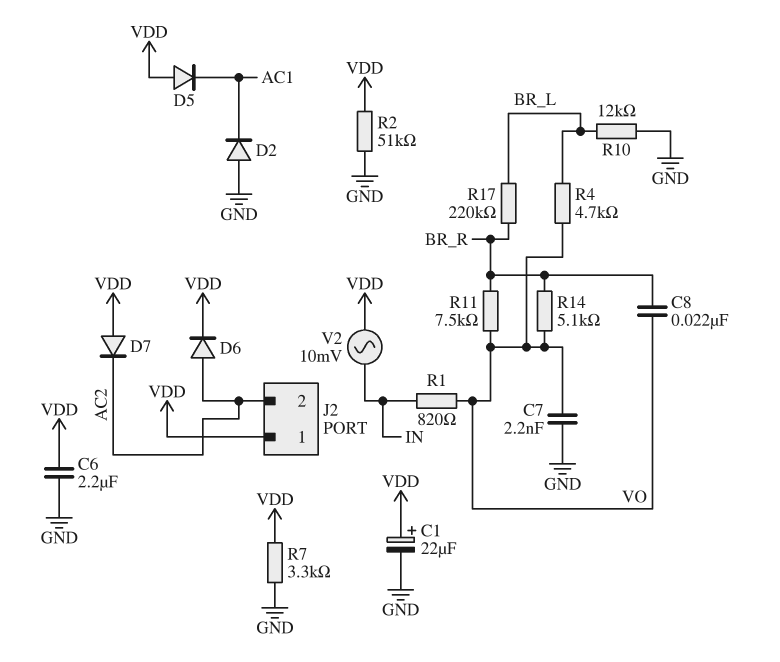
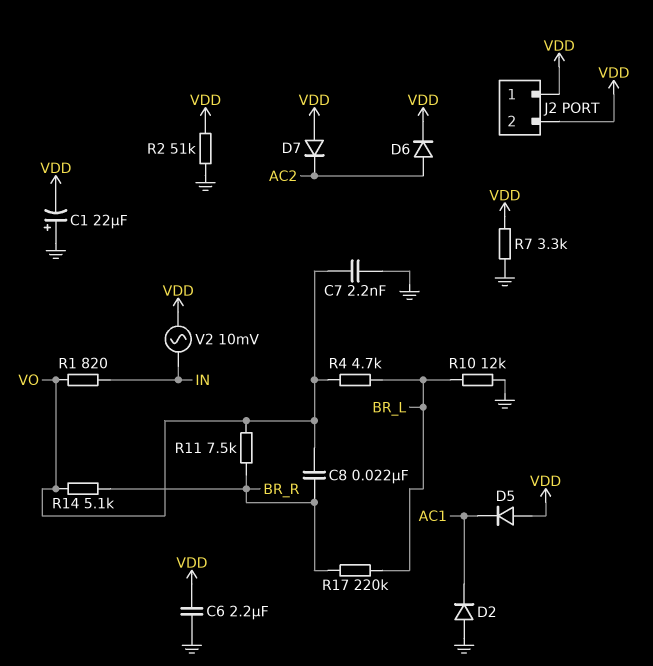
C1: 22uF (plus VDD, minus GND) -> 22uF (plus GND, minus VDD)
J2 pin 2: AC2 -> VDD

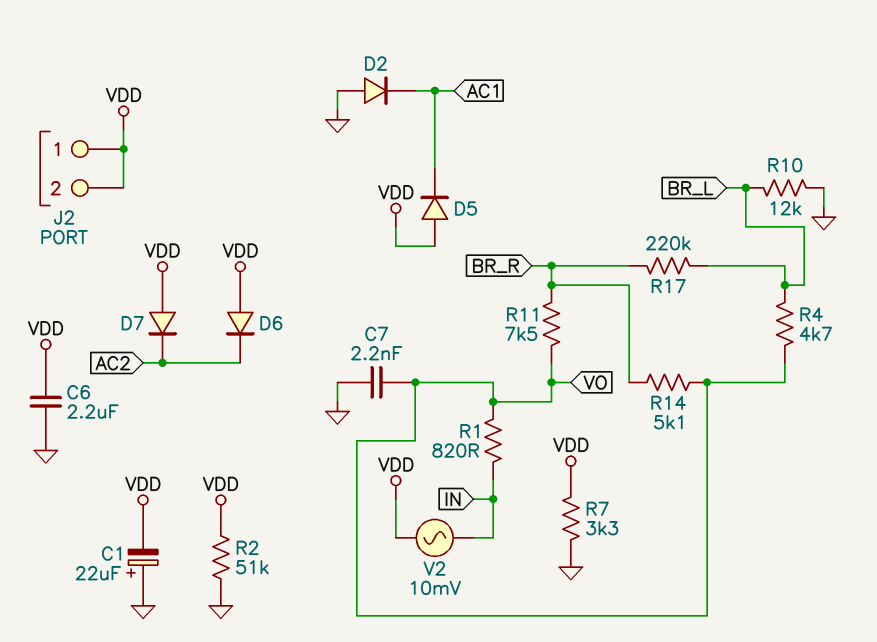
C8: 22nF (BR_R, VO) -> none
D6: diode (A AC2, K VDD) -> diode (A VDD, K AC2)

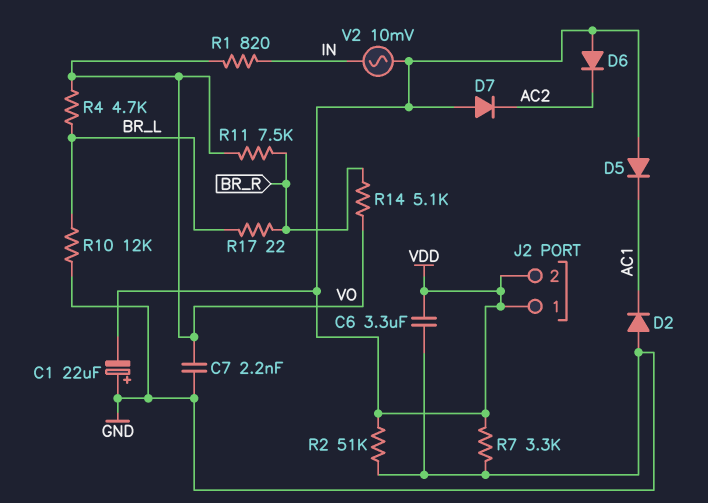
C6: 2.2uF (GND, VDD) -> 3.3uF (GND, VDD)
R17: 220k (BR_L, BR_R) -> 22 (BR_L, BR_R)

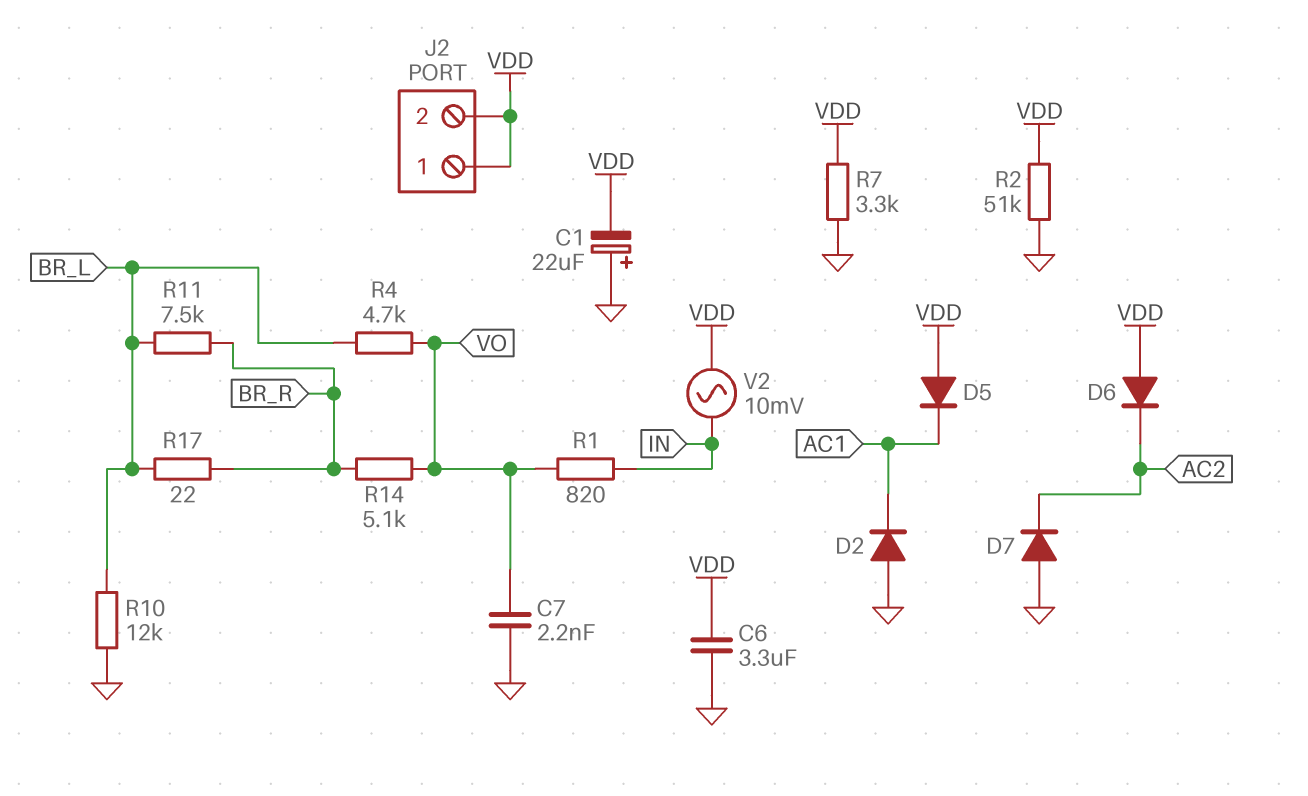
D7: diode (A VDD, K AC2) -> diode (A GND, K AC2)
R11: 7.5k (BR_R, VO) -> 7.5k (BR_L, BR_R)

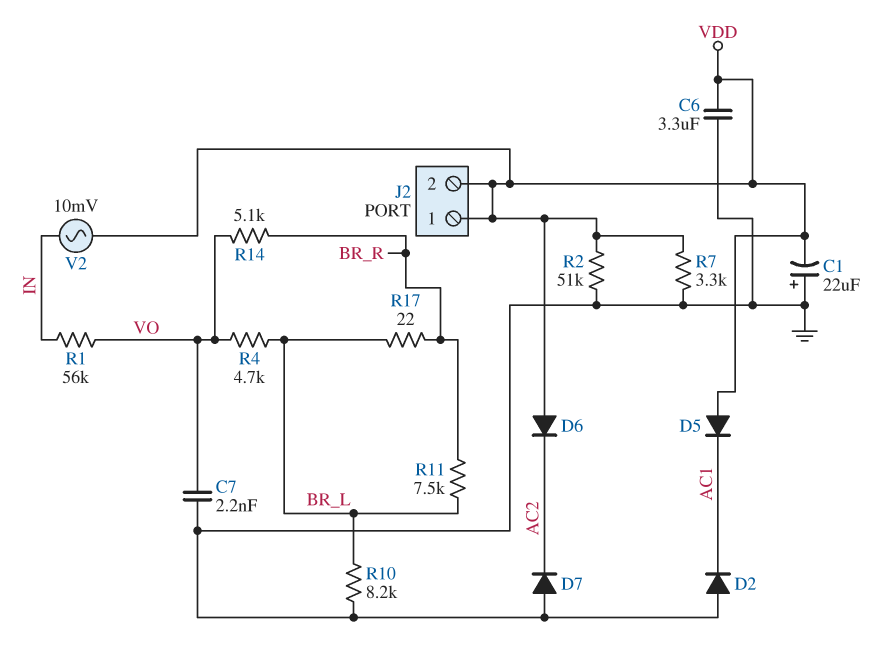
R1: 820 (IN, VO) -> 56k (IN, VO)
R10: 12k (BR_L, GND) -> 8.2k (BR_L, GND)

